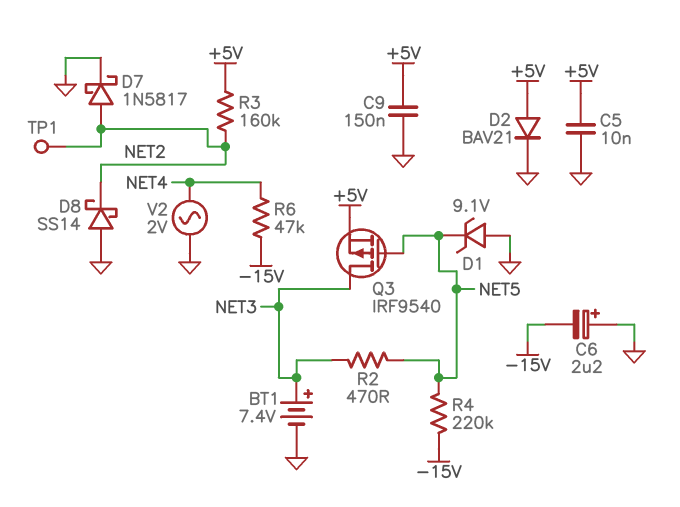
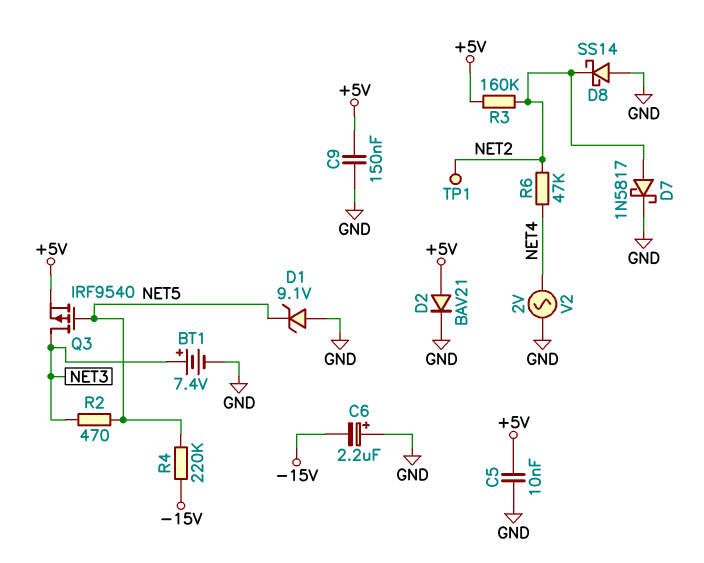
R6: 47k (-15V, NET4) -> 47k (NET2, NET4)

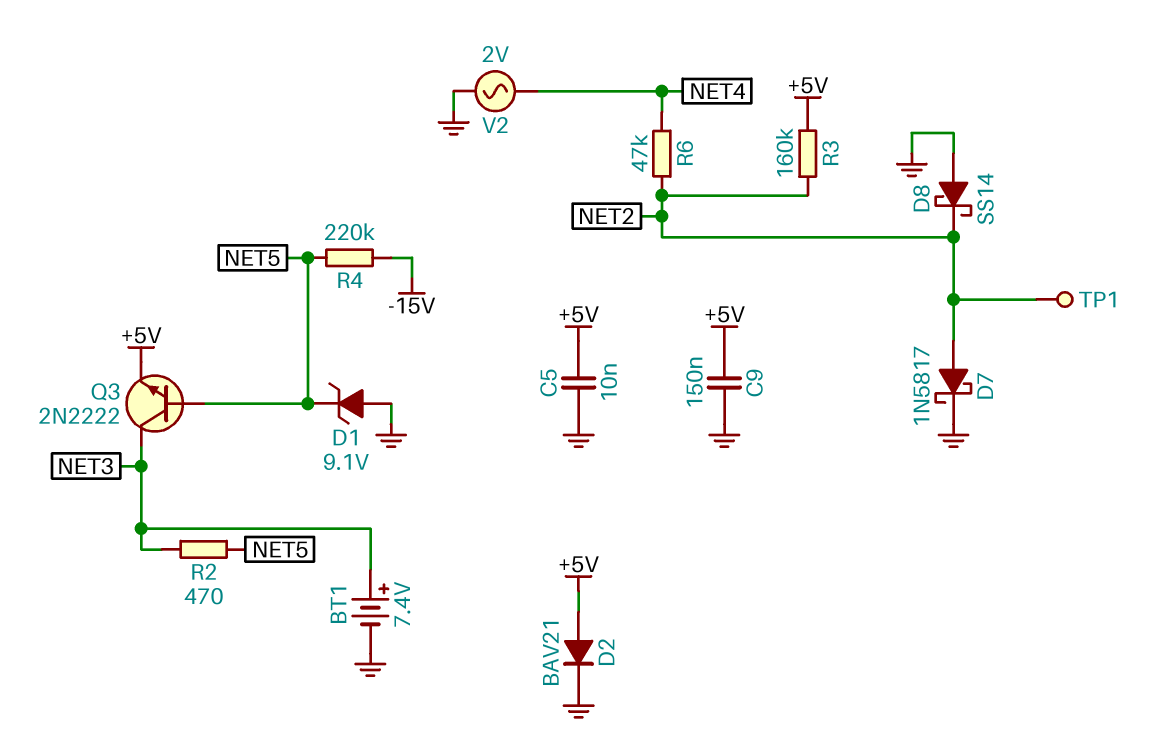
C6: 2.2uF (plus GND, minus -15V) -> none
Q3: PMOS IRF9540 (G NET5, D NET3, S +5V) -> NPN 2N2222 (B NET5, C NET3, E +5V)

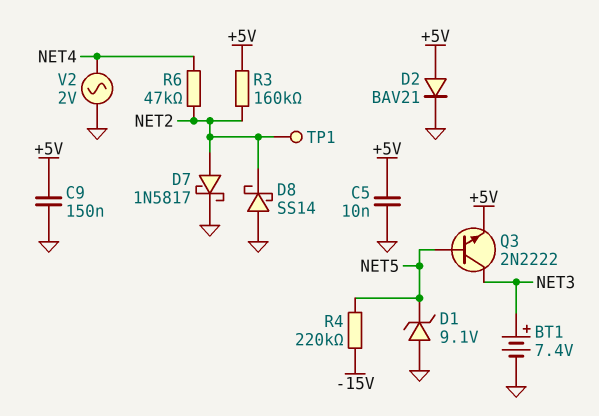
R2: 470 (NET3, NET5) -> none

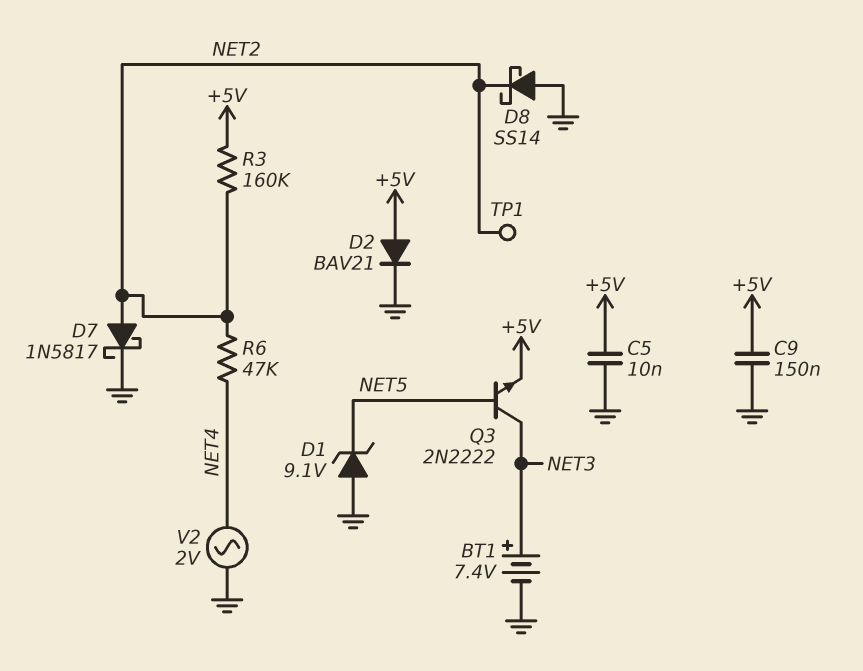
R4: 220k (-15V, NET5) -> none

